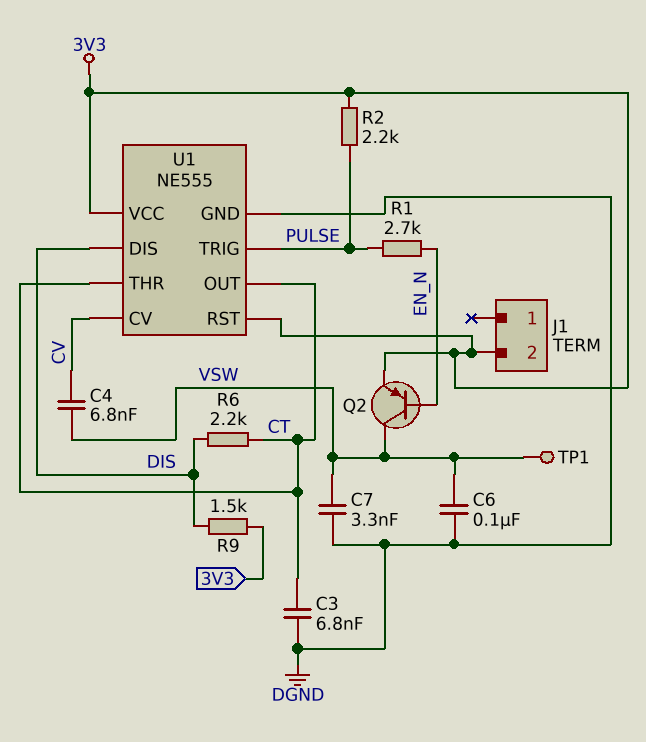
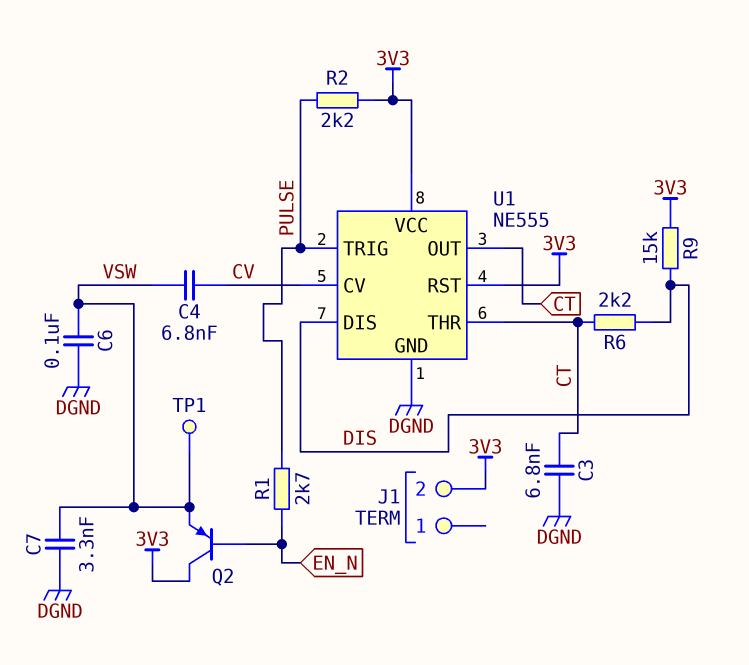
Q2: PNP (B EN_N, C VSW, E 3V3) -> PNP (B EN_N, C 3V3, E VSW)
R9: 1.5k (3V3, DIS) -> 15k (3V3, DIS)

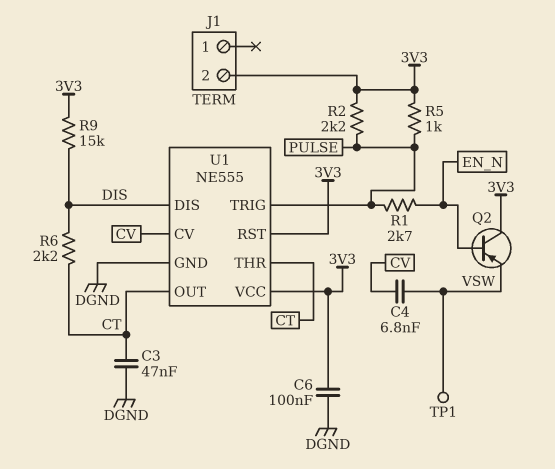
C3: 6.8nF (CT, DGND) -> 47nF (CT, DGND)
C6: 100nF (DGND, VSW) -> 100nF (3V3, DGND)
C7: 3.3nF (DGND, VSW) -> none
R5: none -> 1k (3V3, PULSE)

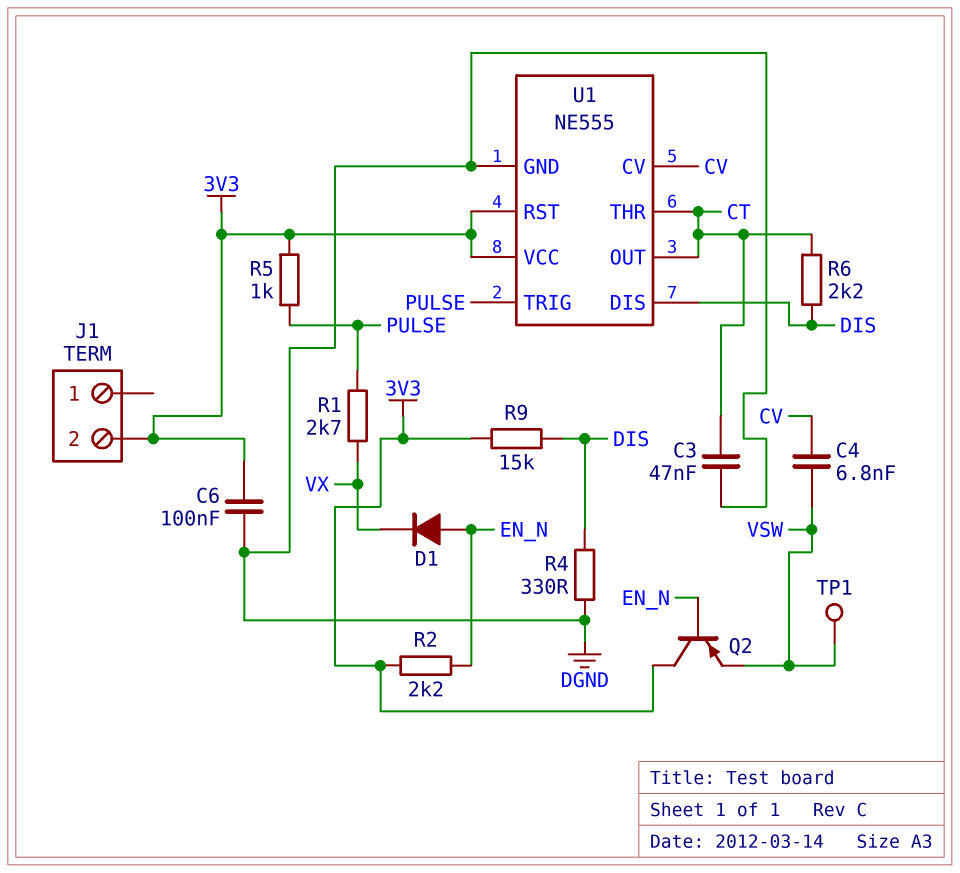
D1: none -> diode (A EN_N, K VX)
R1: 2.7k (EN_N, PULSE) -> 2.7k (PULSE, VX)
R2: 2.2k (3V3, PULSE) -> 2.2k (3V3, EN_N)
R4: none -> 330 (DGND, DIS)

